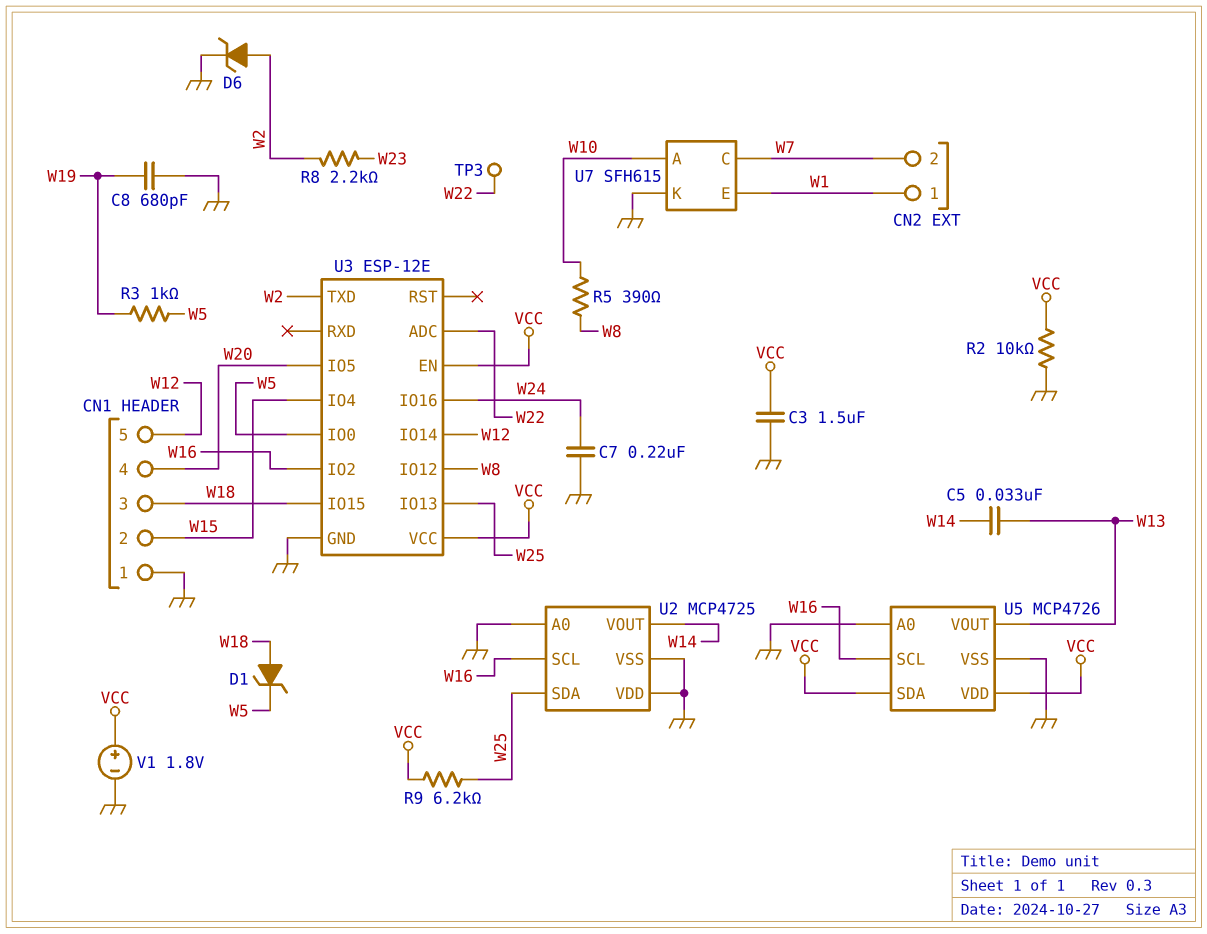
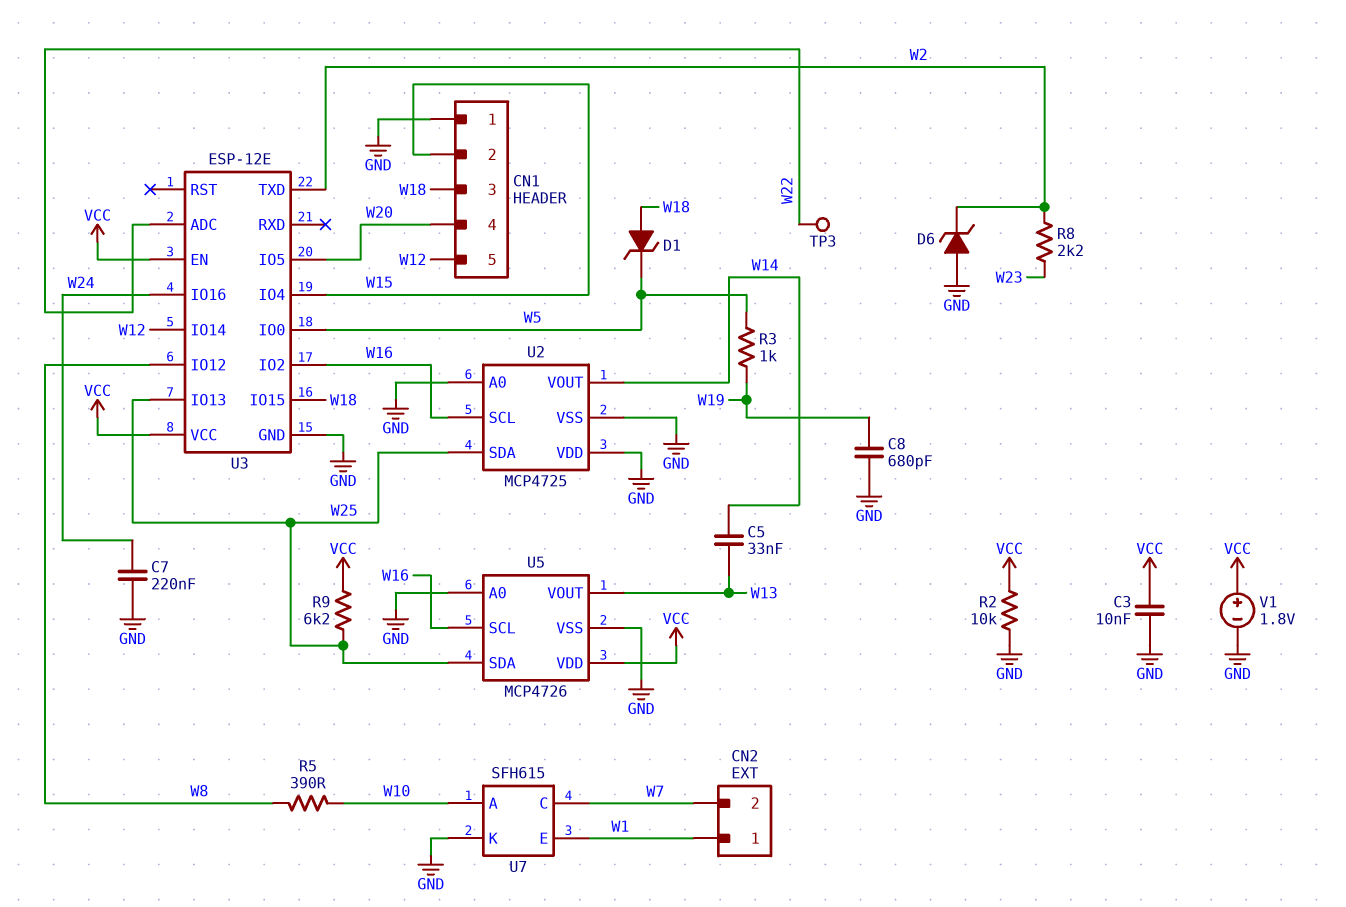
C3: 1.5uF (GND, VCC) -> 10nF (GND, VCC)
D6: zener (A W2, K GND) -> zener (A GND, K W2)
U5 pin SDA: VCC -> W25

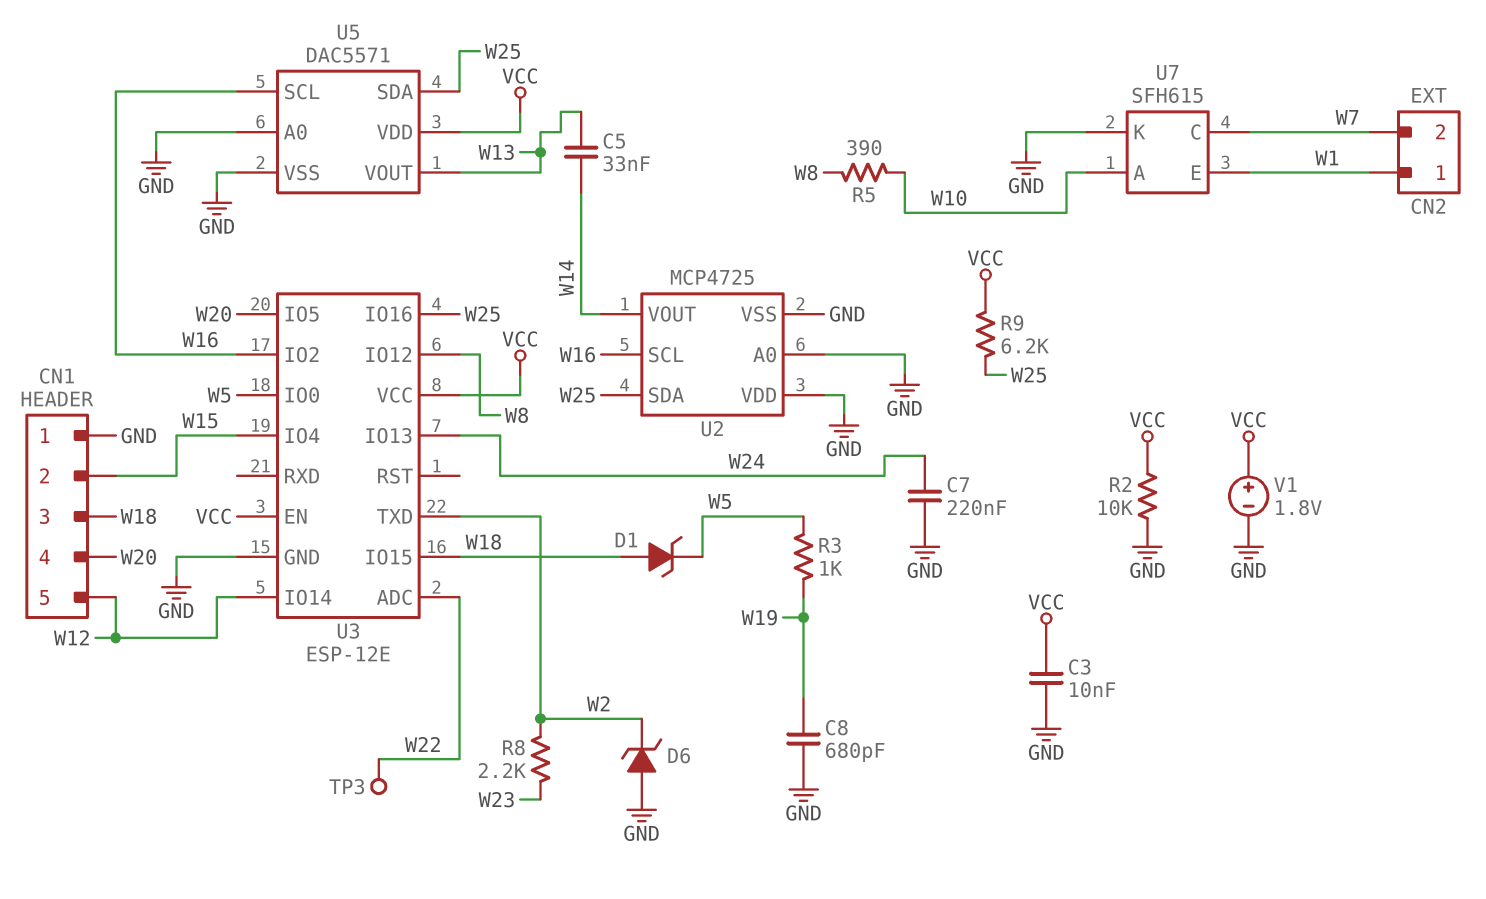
U3 pin IO13: W25 -> W24
U3 pin IO16: W24 -> W25
U5: MCP4726 -> DAC5571

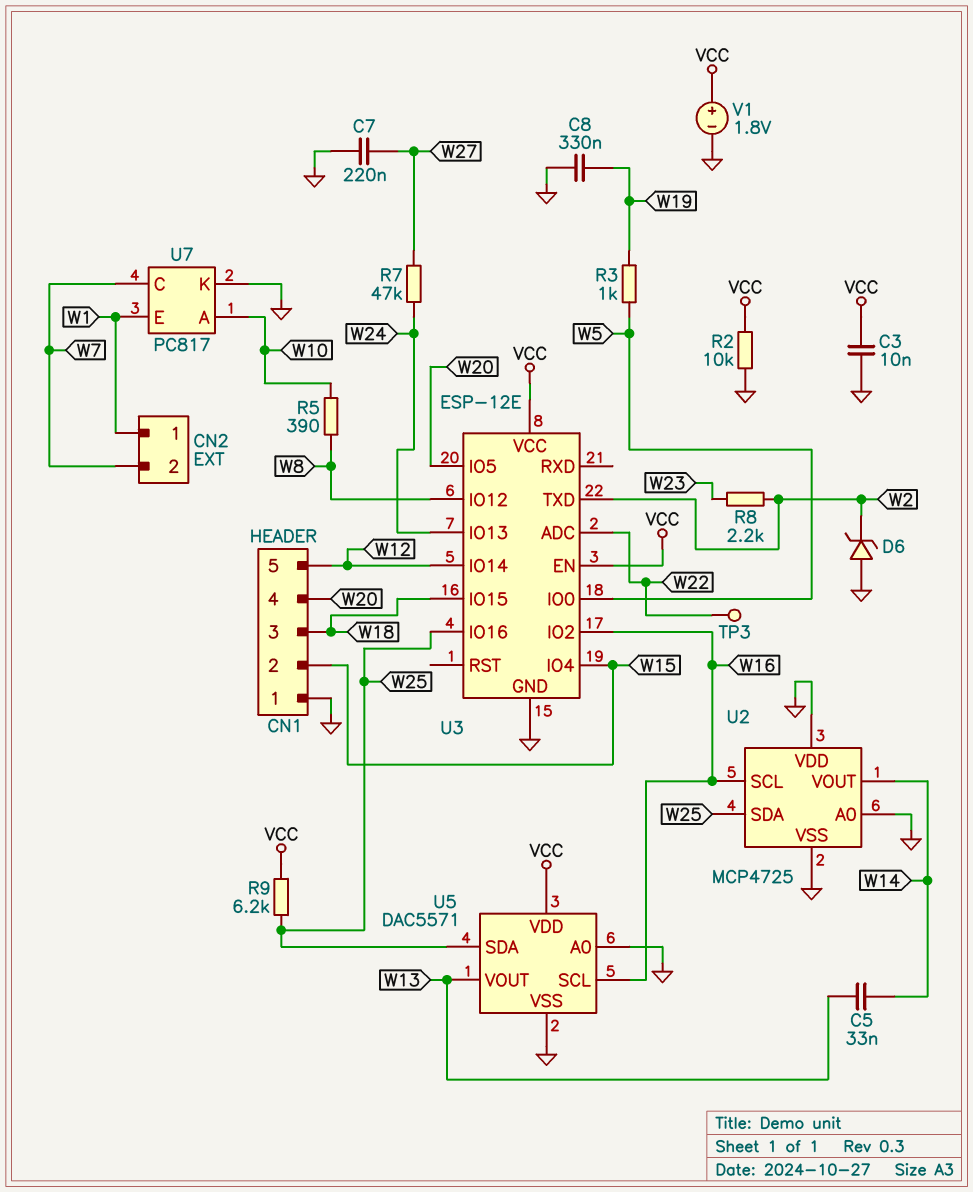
C7: 220nF (GND, W24) -> 220nF (GND, W27)
C8: 680pF (GND, W19) -> 330nF (GND, W19)
D1: zener (A W18, K W5) -> none
R7: none -> 47k (W24, W27)
U7: SFH615 -> PC817

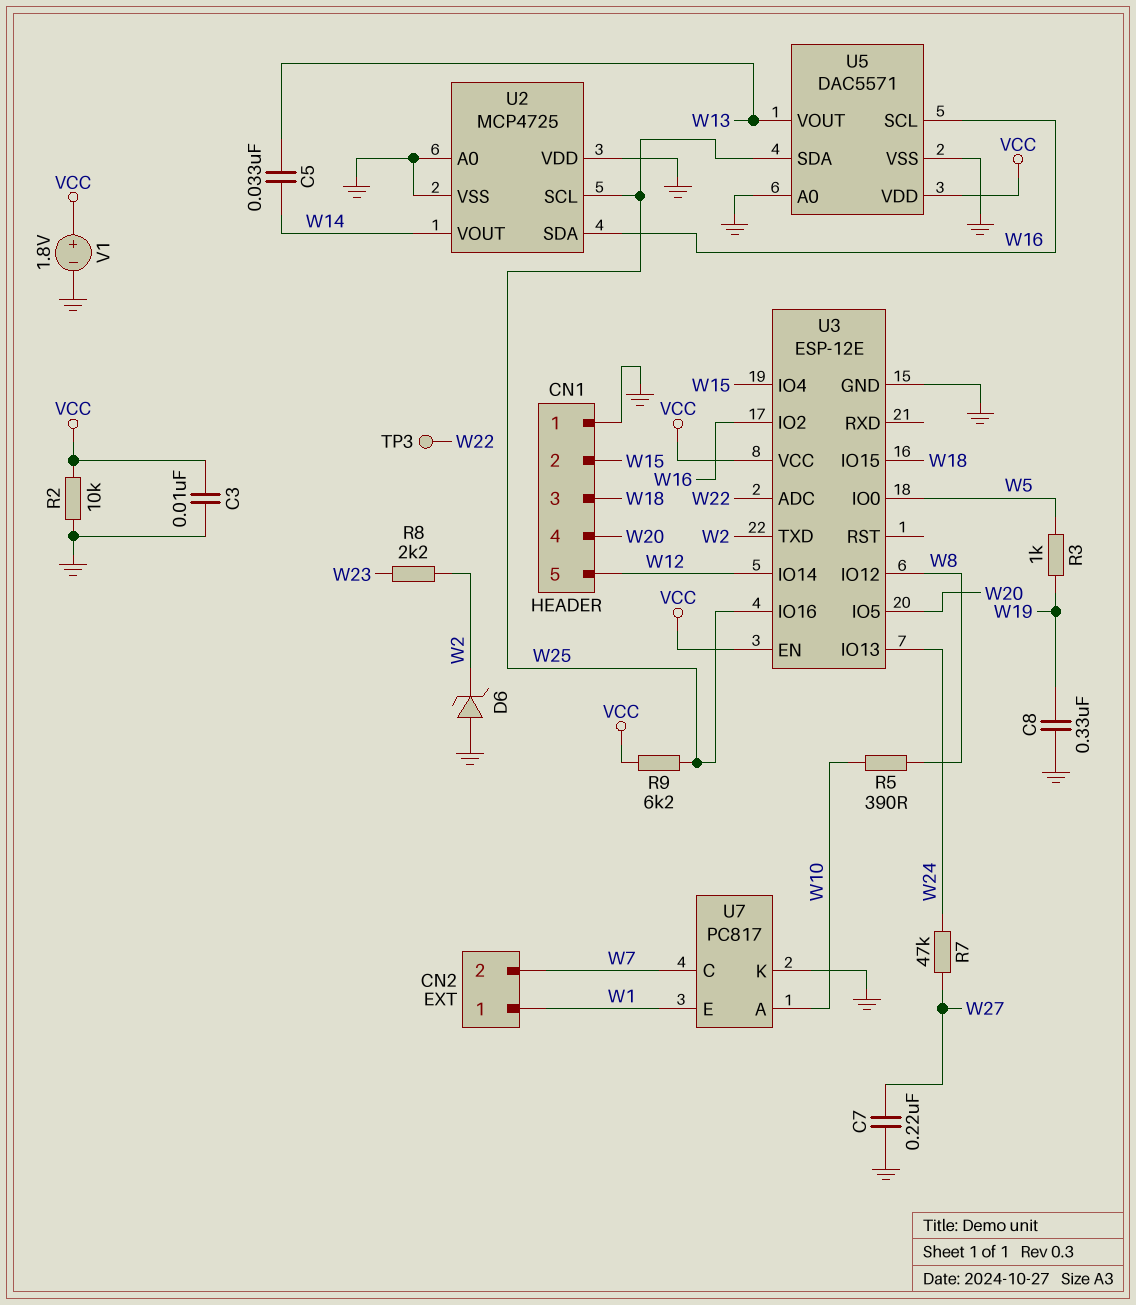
U2 pin SCL: W16 -> W25
U2 pin SDA: W25 -> W16

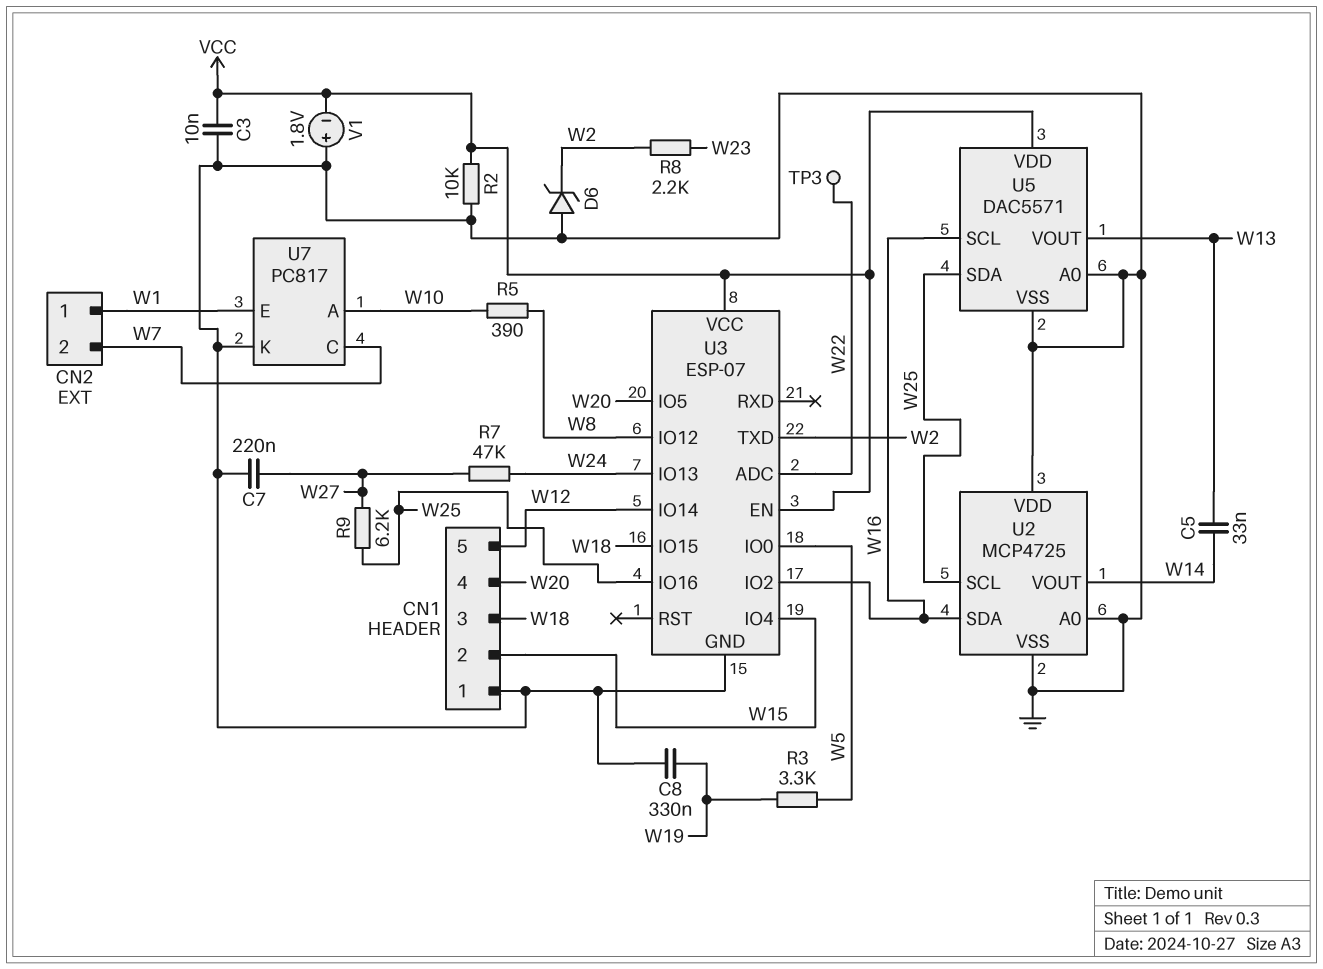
R3: 1k (W5, W19) -> 3.3k (W5, W19)
R9: 6.2k (VCC, W25) -> 6.2k (W25, W27)
U3: ESP-12E -> ESP-07
V1: 1.8V (plus VCC, minus GND) -> 1.8V (plus GND, minus VCC)

